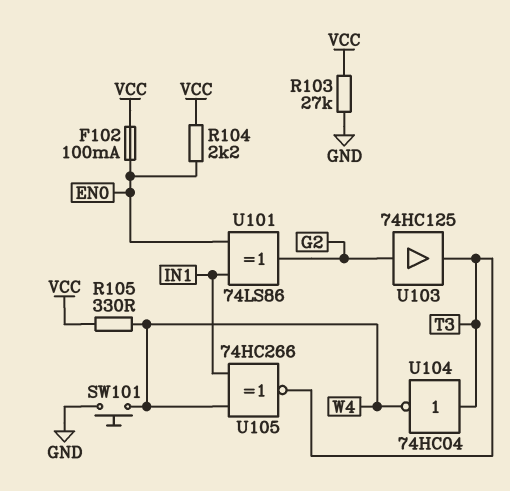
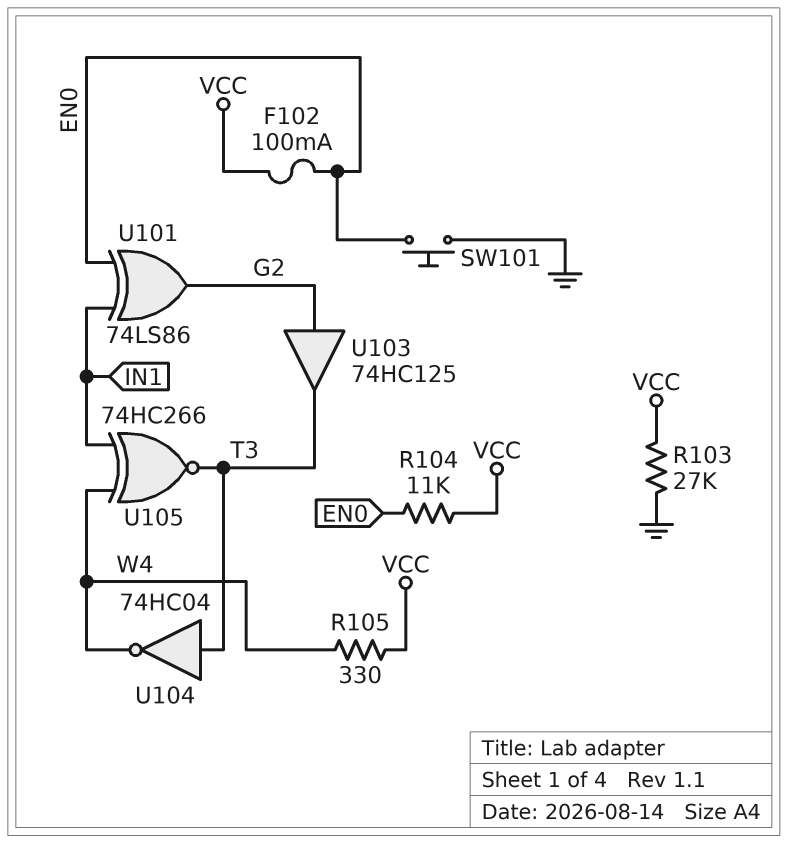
R104: 2.2k (EN0, VCC) -> 11k (EN0, VCC)
SW101: button (GND, W4) -> button (EN0, GND)

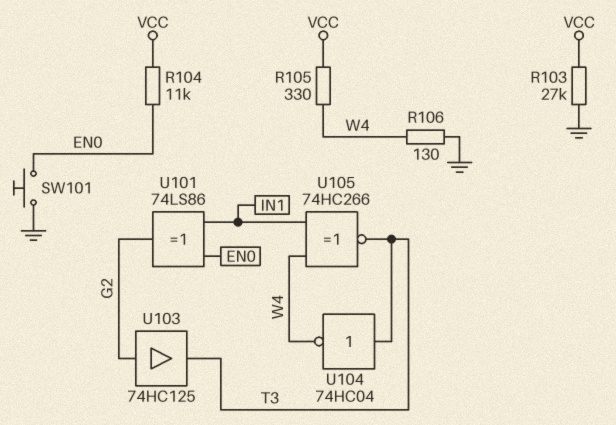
F102: 100mA (EN0, VCC) -> none
R106: none -> 130 (GND, W4)

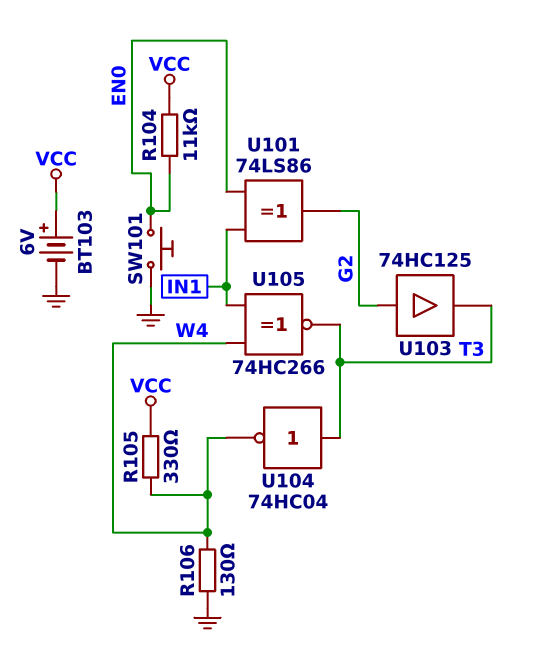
BT103: none -> 6V (plus VCC, minus GND)
R103: 27k (GND, VCC) -> none

